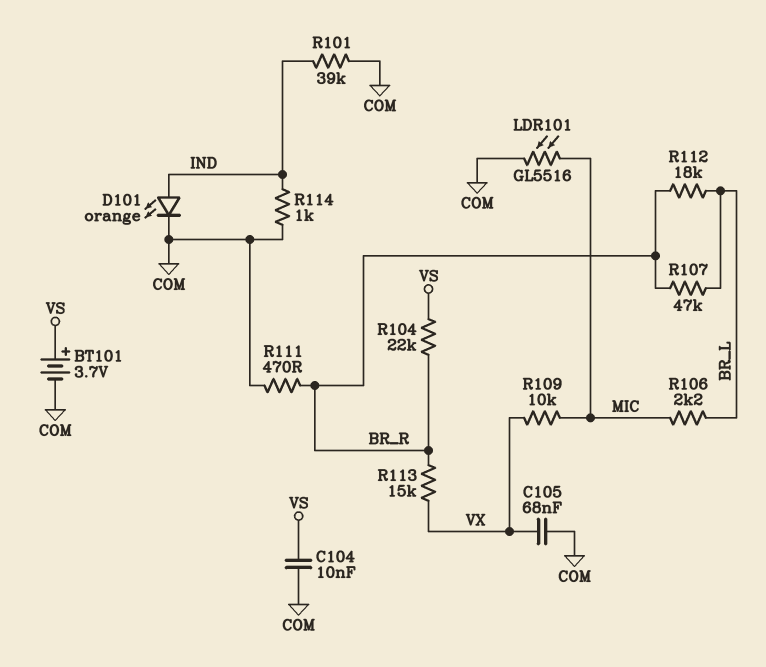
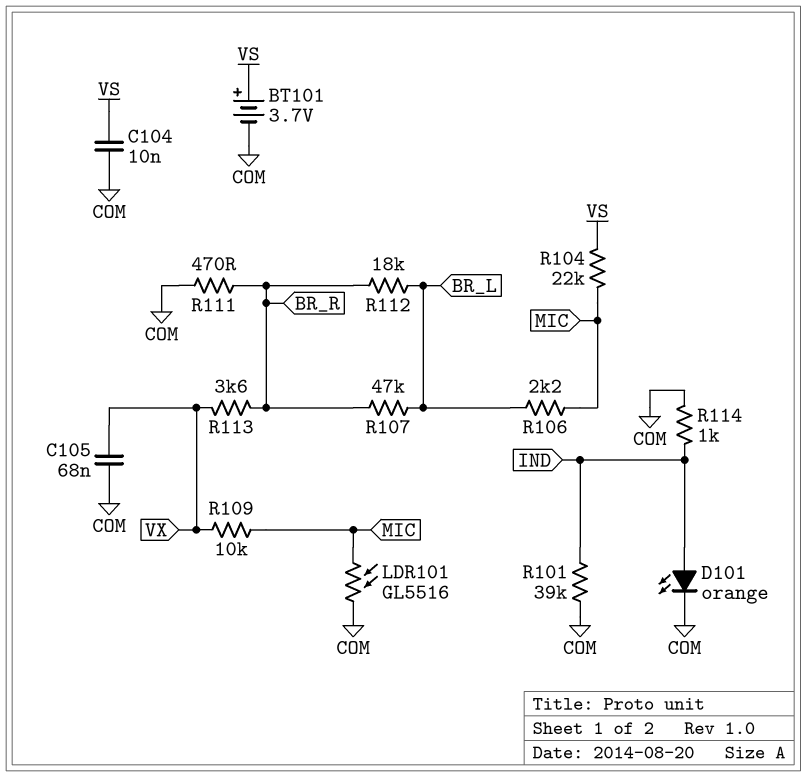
R104: 22k (BR_R, VS) -> 22k (MIC, VS)
R113: 15k (BR_R, VX) -> 3.6k (BR_R, VX)

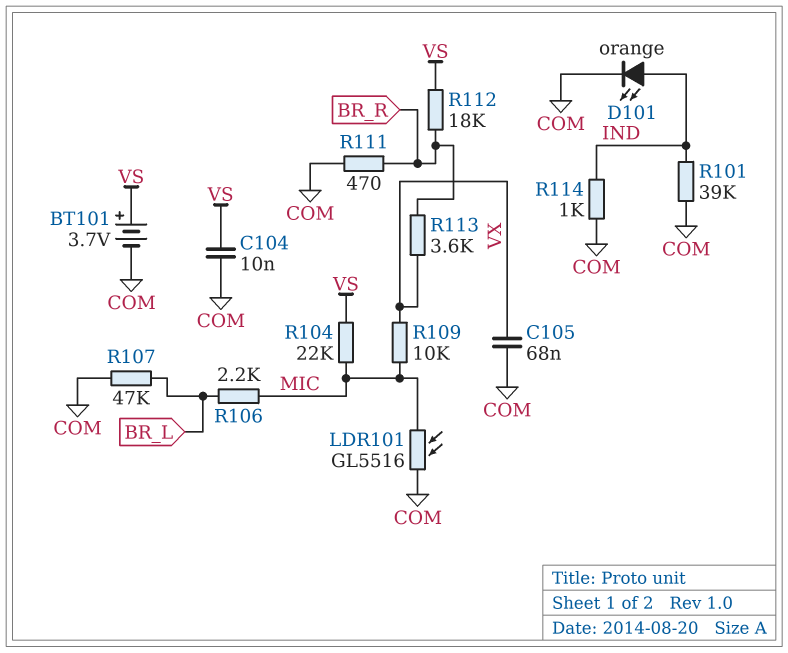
R107: 47k (BR_L, BR_R) -> 47k (BR_L, COM)
R112: 18k (BR_L, BR_R) -> 18k (BR_R, VS)

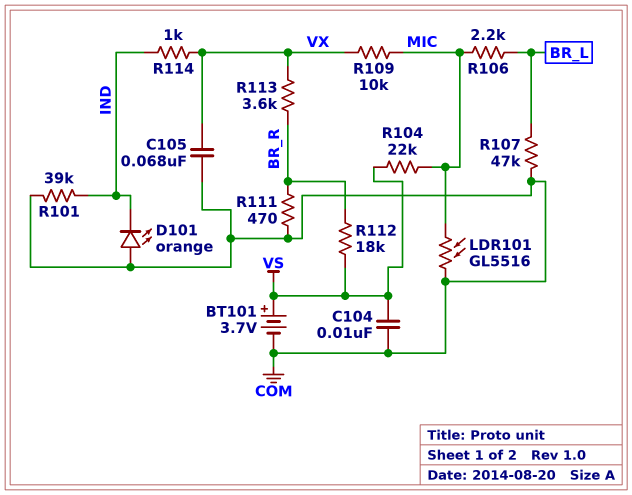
D101: LED orange (A IND, K COM) -> LED orange (A COM, K IND)
R114: 1k (COM, IND) -> 1k (IND, VX)

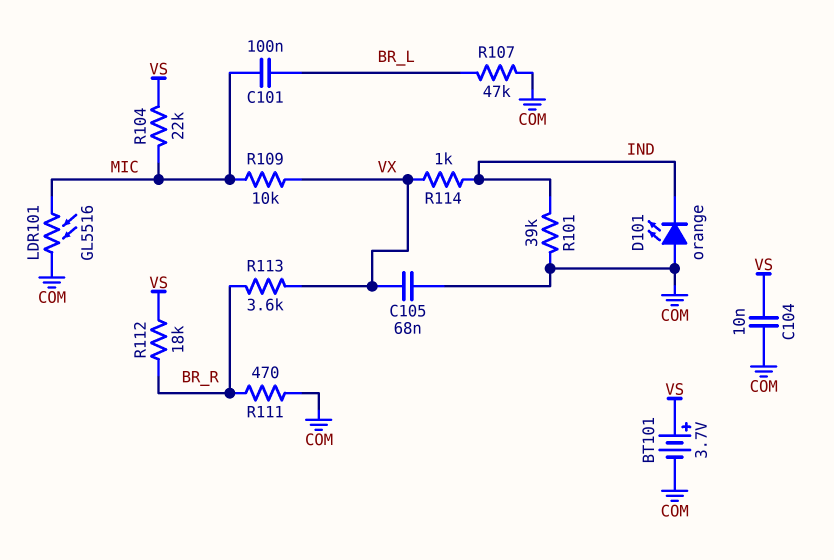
C101: none -> 100nF (BR_L, MIC)
R106: 2.2k (BR_L, MIC) -> none

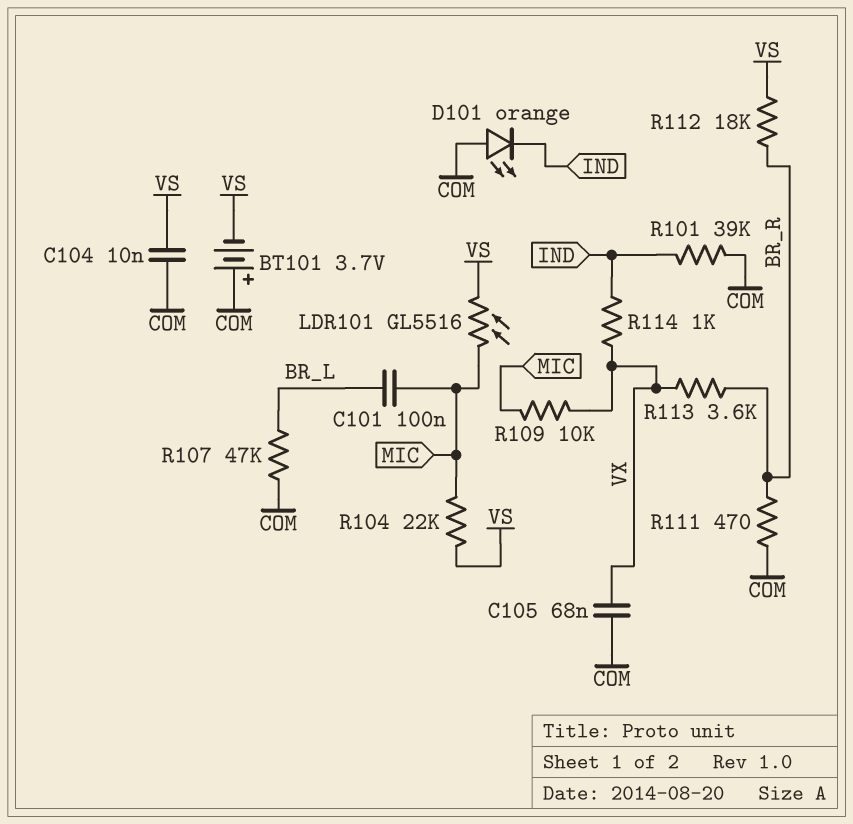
BT101: 3.7V (plus VS, minus COM) -> 3.7V (plus COM, minus VS)
LDR101: GL5516 (COM, MIC) -> GL5516 (MIC, VS)

